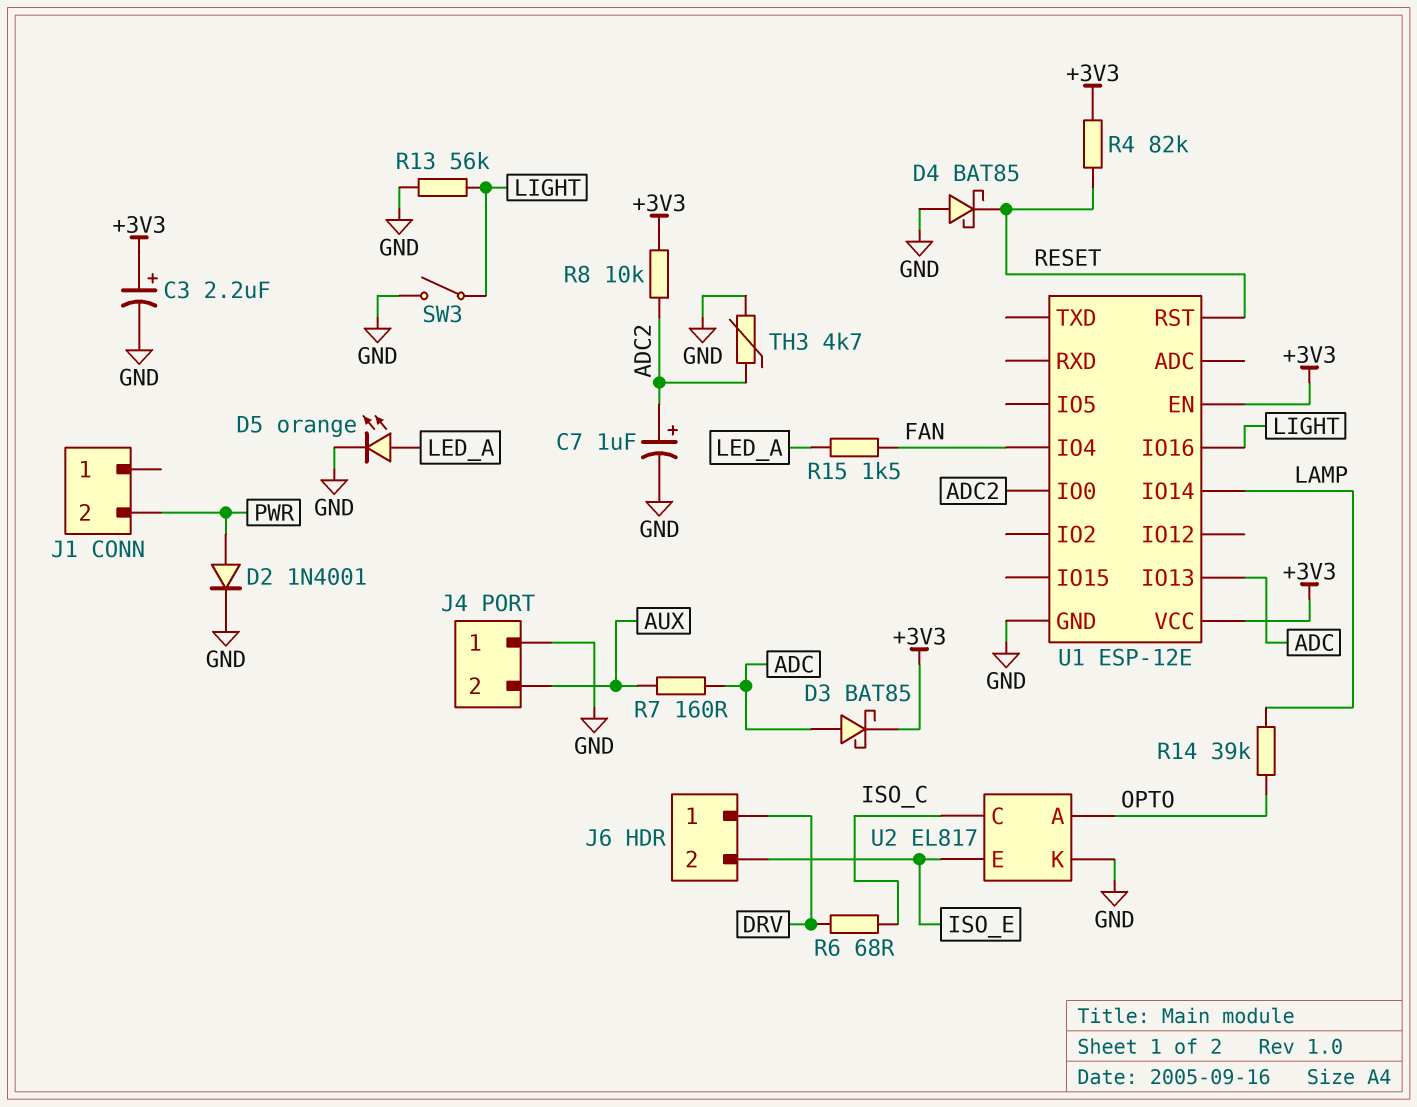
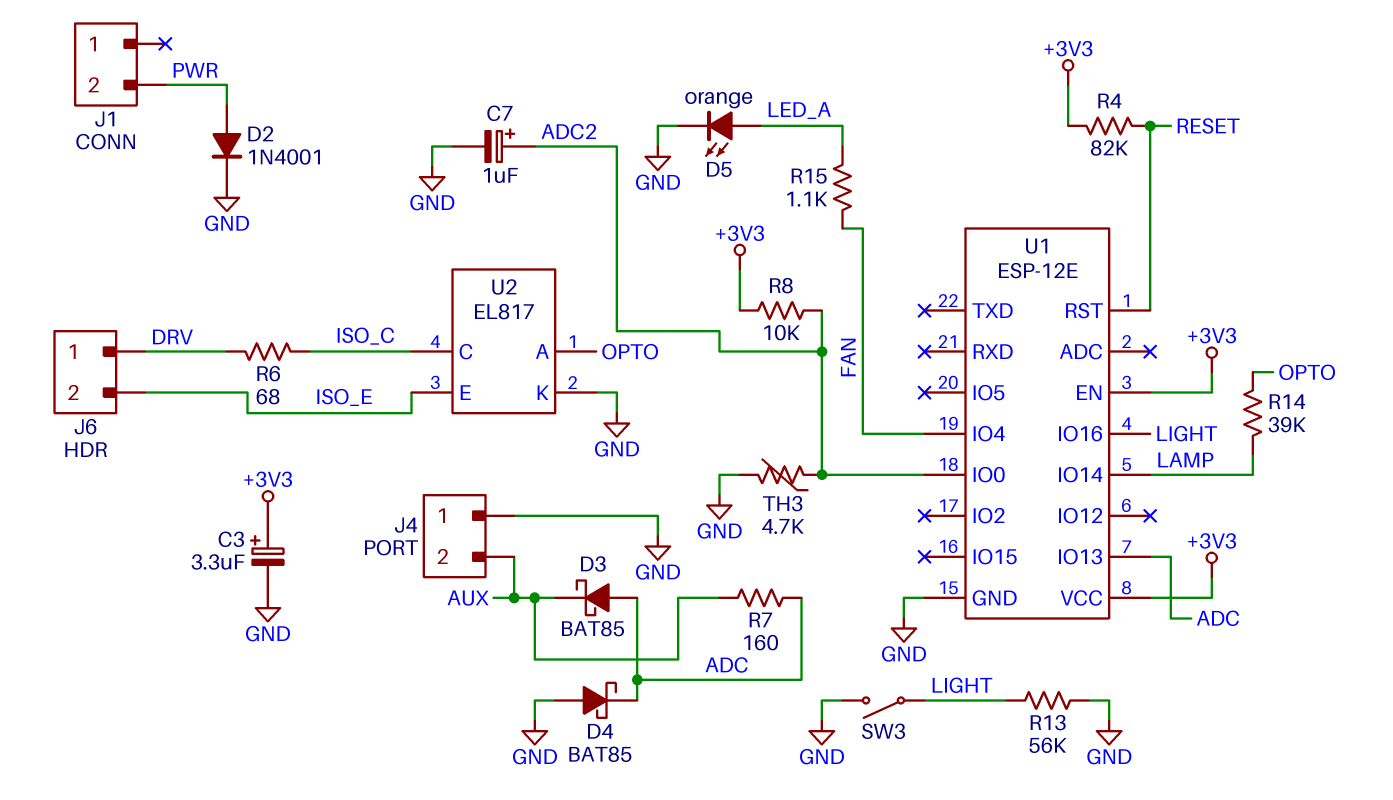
C3: 2.2uF (plus +3V3, minus GND) -> 3.3uF (plus +3V3, minus GND)
D3: schottky BAT85 (A ADC, K +3V3) -> schottky BAT85 (A ADC, K AUX)
D4: schottky BAT85 (A GND, K RESET) -> schottky BAT85 (A GND, K ADC)
R15: 1.5k (FAN, LED_A) -> 1.1k (FAN, LED_A)

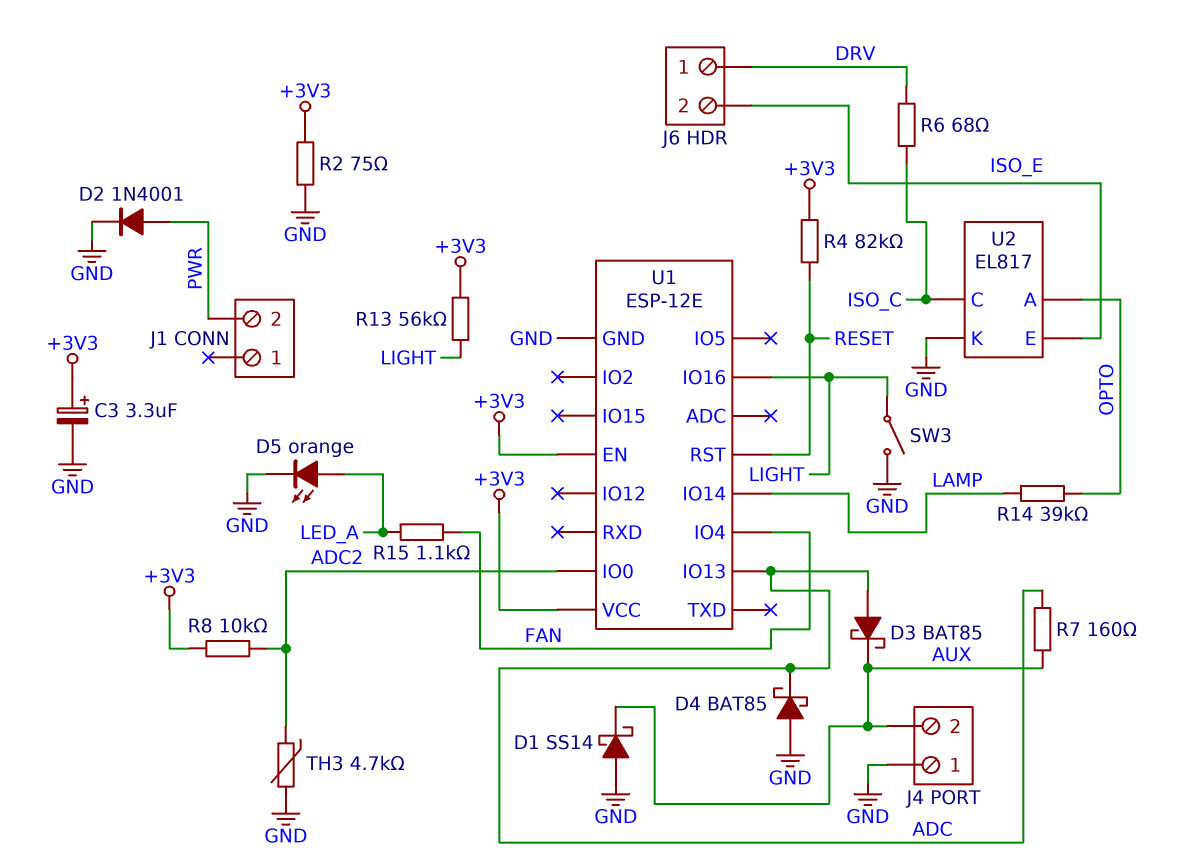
C7: 1uF (plus ADC2, minus GND) -> none
D1: none -> schottky SS14 (A GND, K AUX)
R2: none -> 75 (+3V3, GND)
R13: 56k (GND, LIGHT) -> 56k (+3V3, LIGHT)

